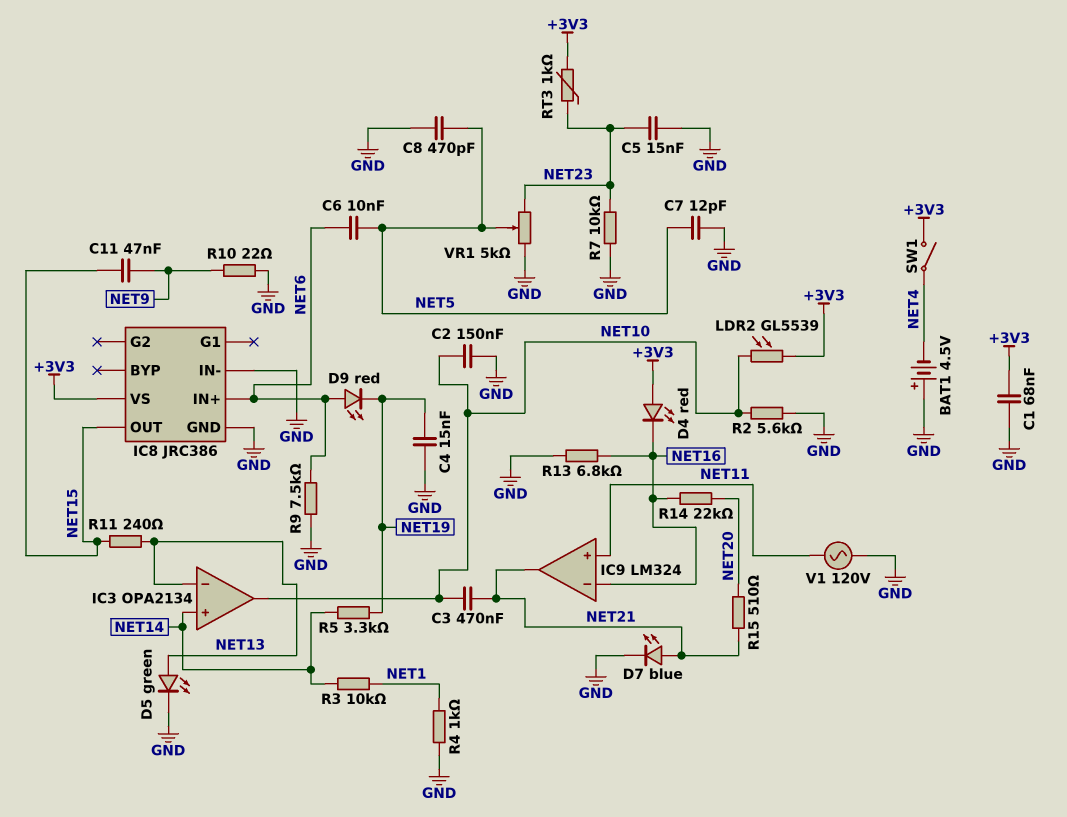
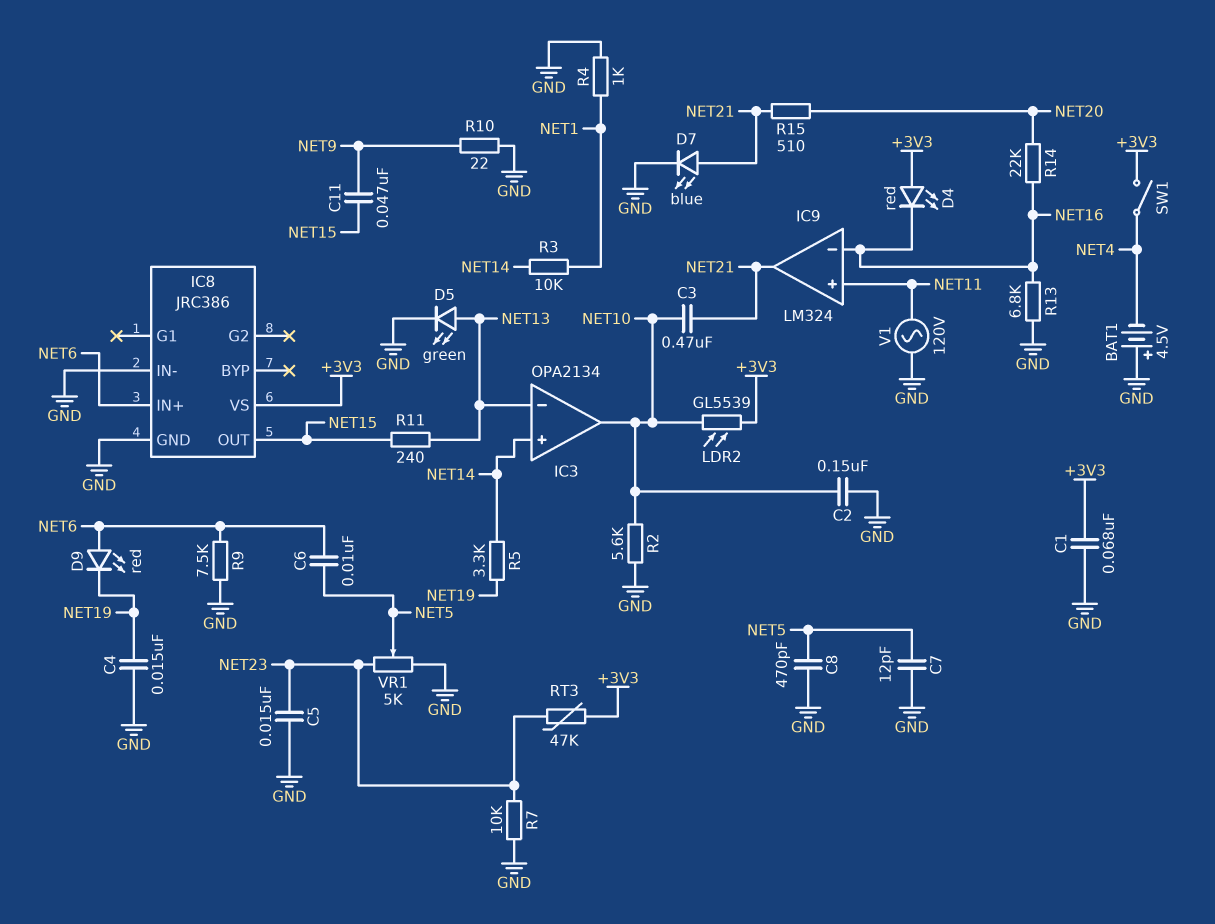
RT3: 1k (+3V3, NET23) -> 47k (+3V3, NET23)

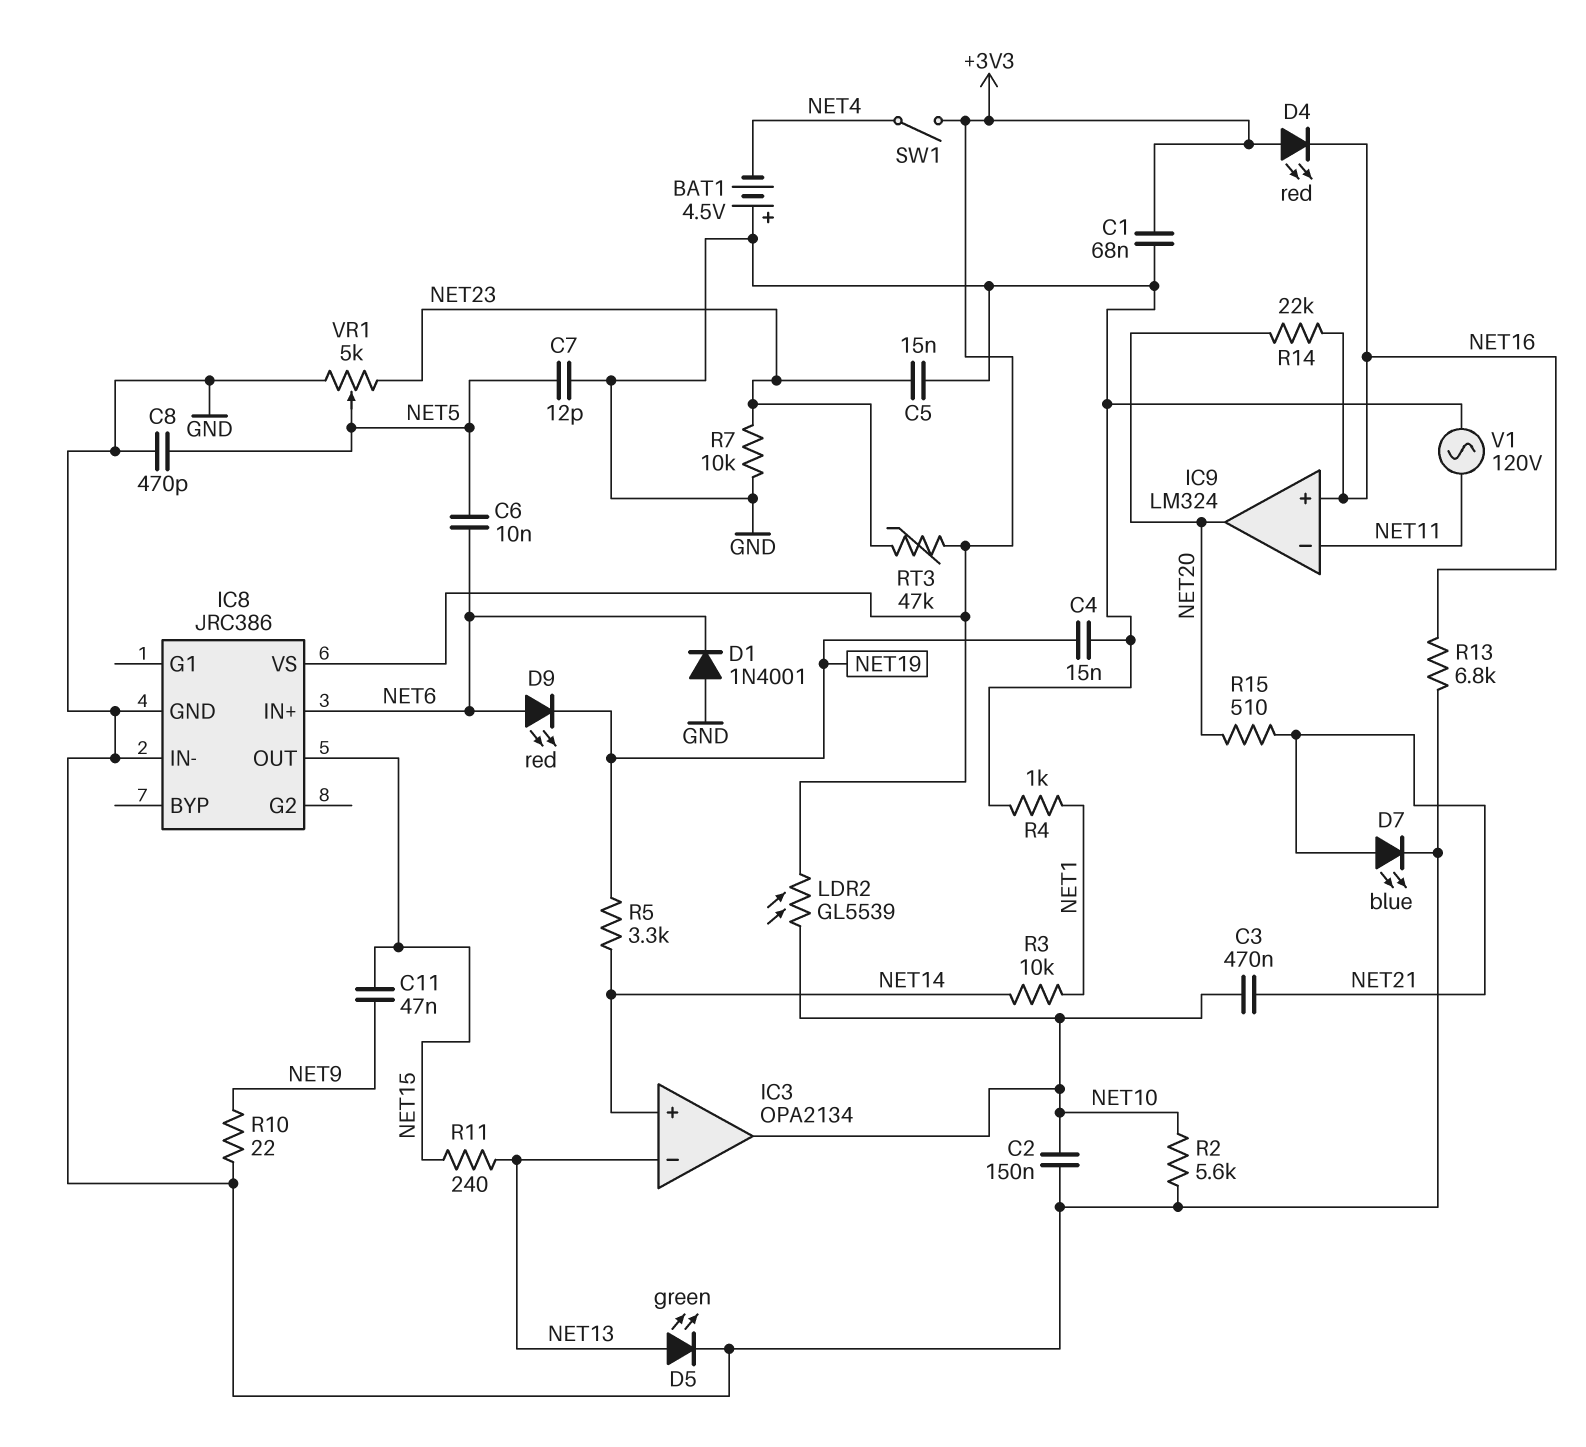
D1: none -> diode 1N4001 (A GND, K NET6)
IC9 pin in+: NET11 -> NET16
IC9 pin in-: NET16 -> NET11
IC9 pin out: NET21 -> NET20
R9: 7.5k (GND, NET6) -> none

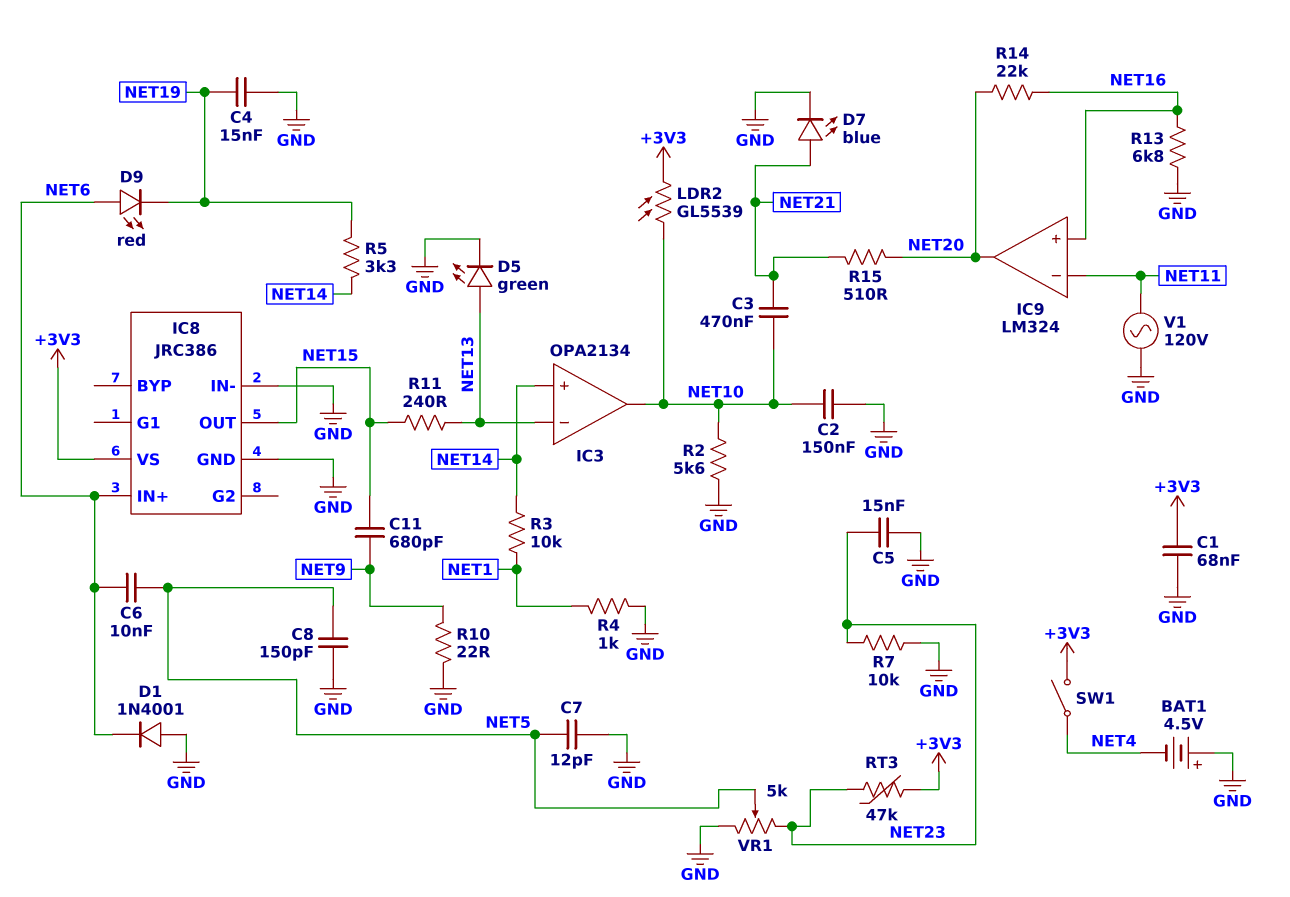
C8: 470pF (GND, NET5) -> 150pF (GND, NET5)
C11: 47nF (NET9, NET15) -> 680pF (NET9, NET15)
D4: LED red (A +3V3, K NET16) -> none

